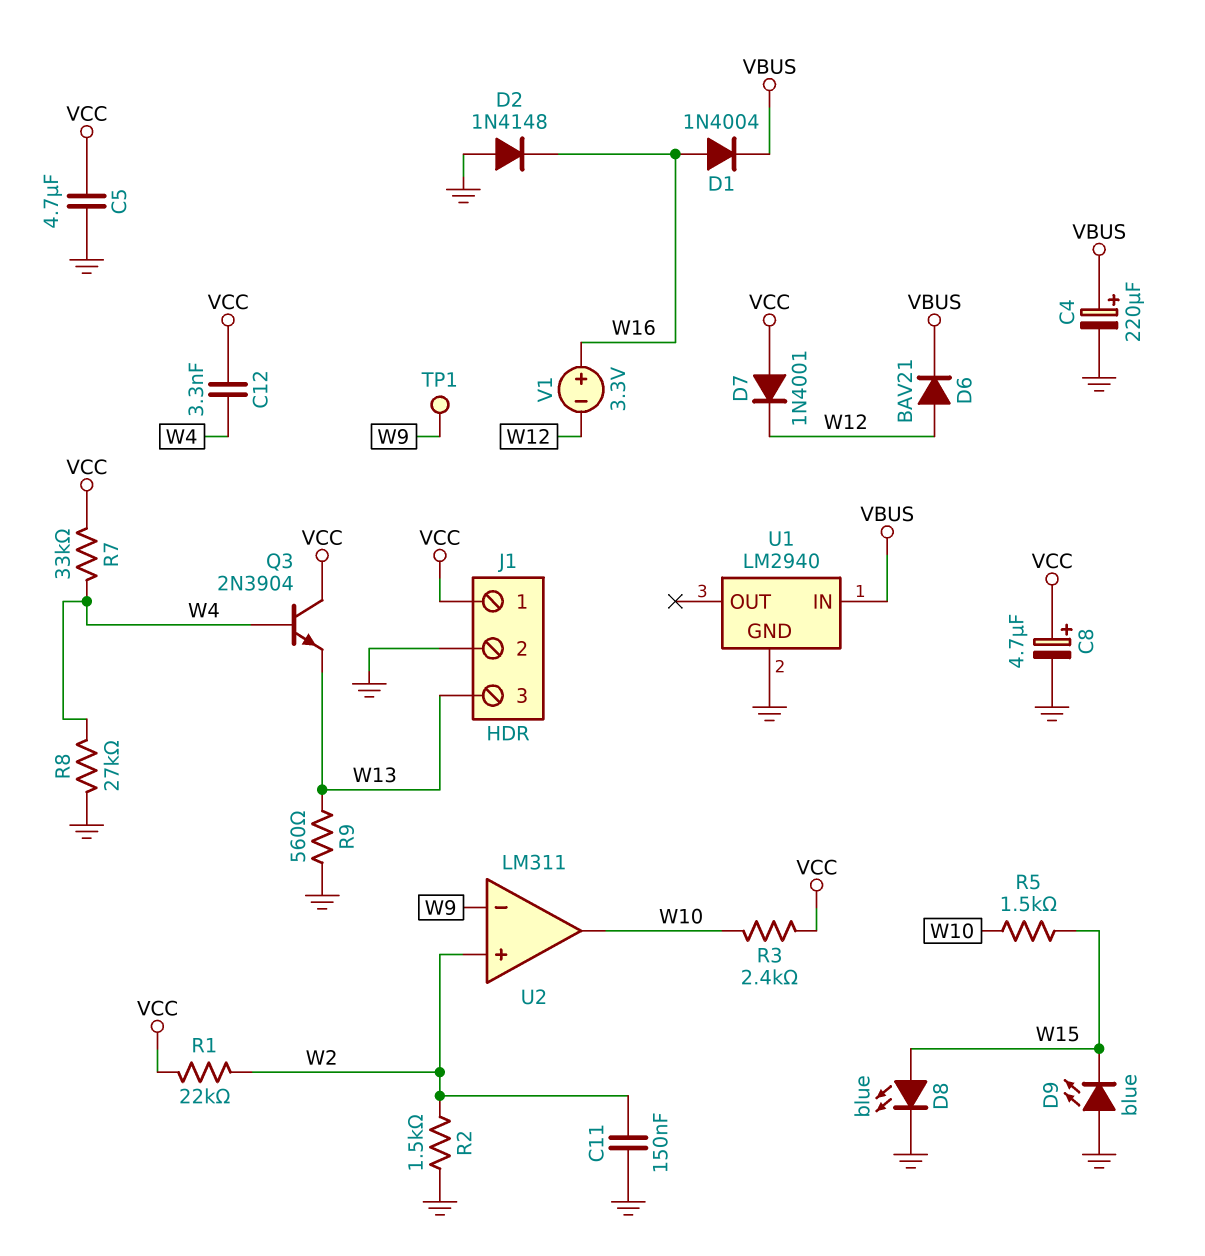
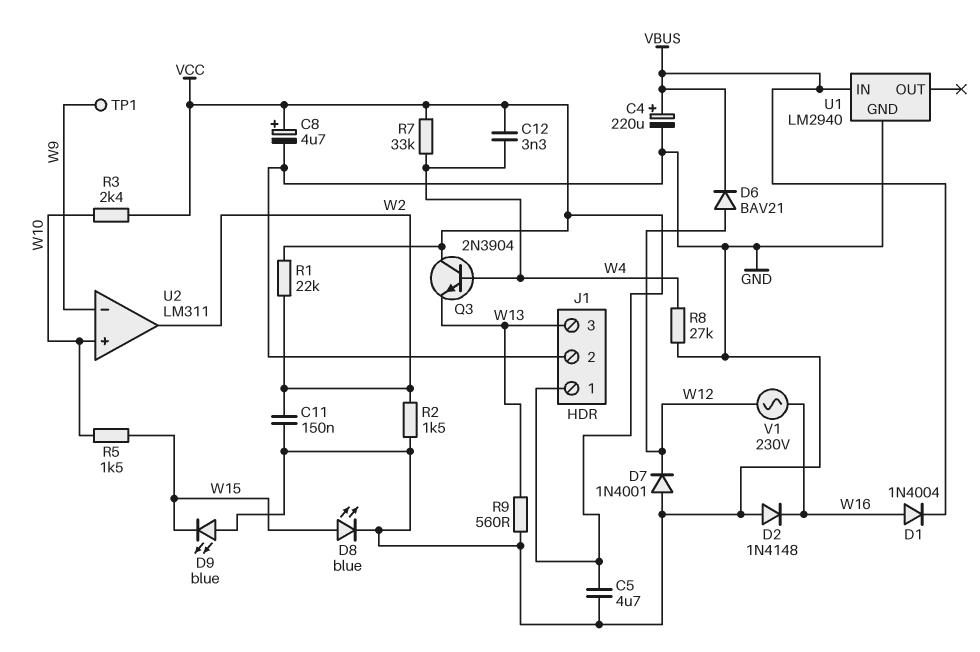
D7: diode 1N4001 (A VCC, K W12) -> diode 1N4001 (A GND, K W12)
U2 pin in+: W2 -> W10
U2 pin out: W10 -> W2
V1: 3.3V (plus W16, minus W12) -> AC 230V (W12, W16)

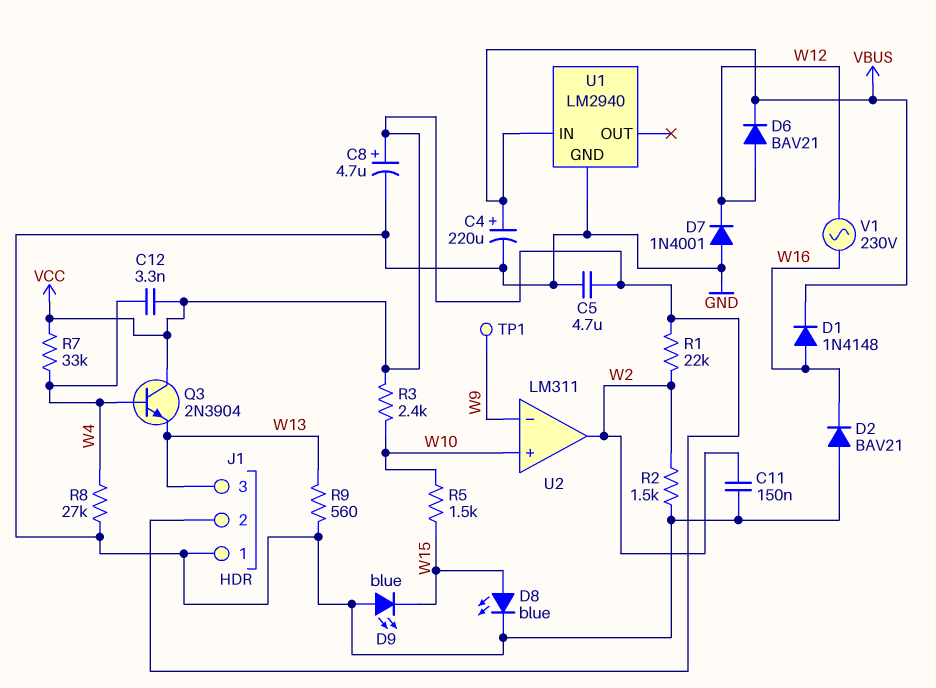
D1: diode 1N4004 (A W16, K VBUS) -> diode 1N4148 (A W16, K VBUS)
D2: diode 1N4148 (A GND, K W16) -> diode BAV21 (A GND, K W16)
J1 pin 1: VCC -> GND
J1 pin 2: GND -> VCC

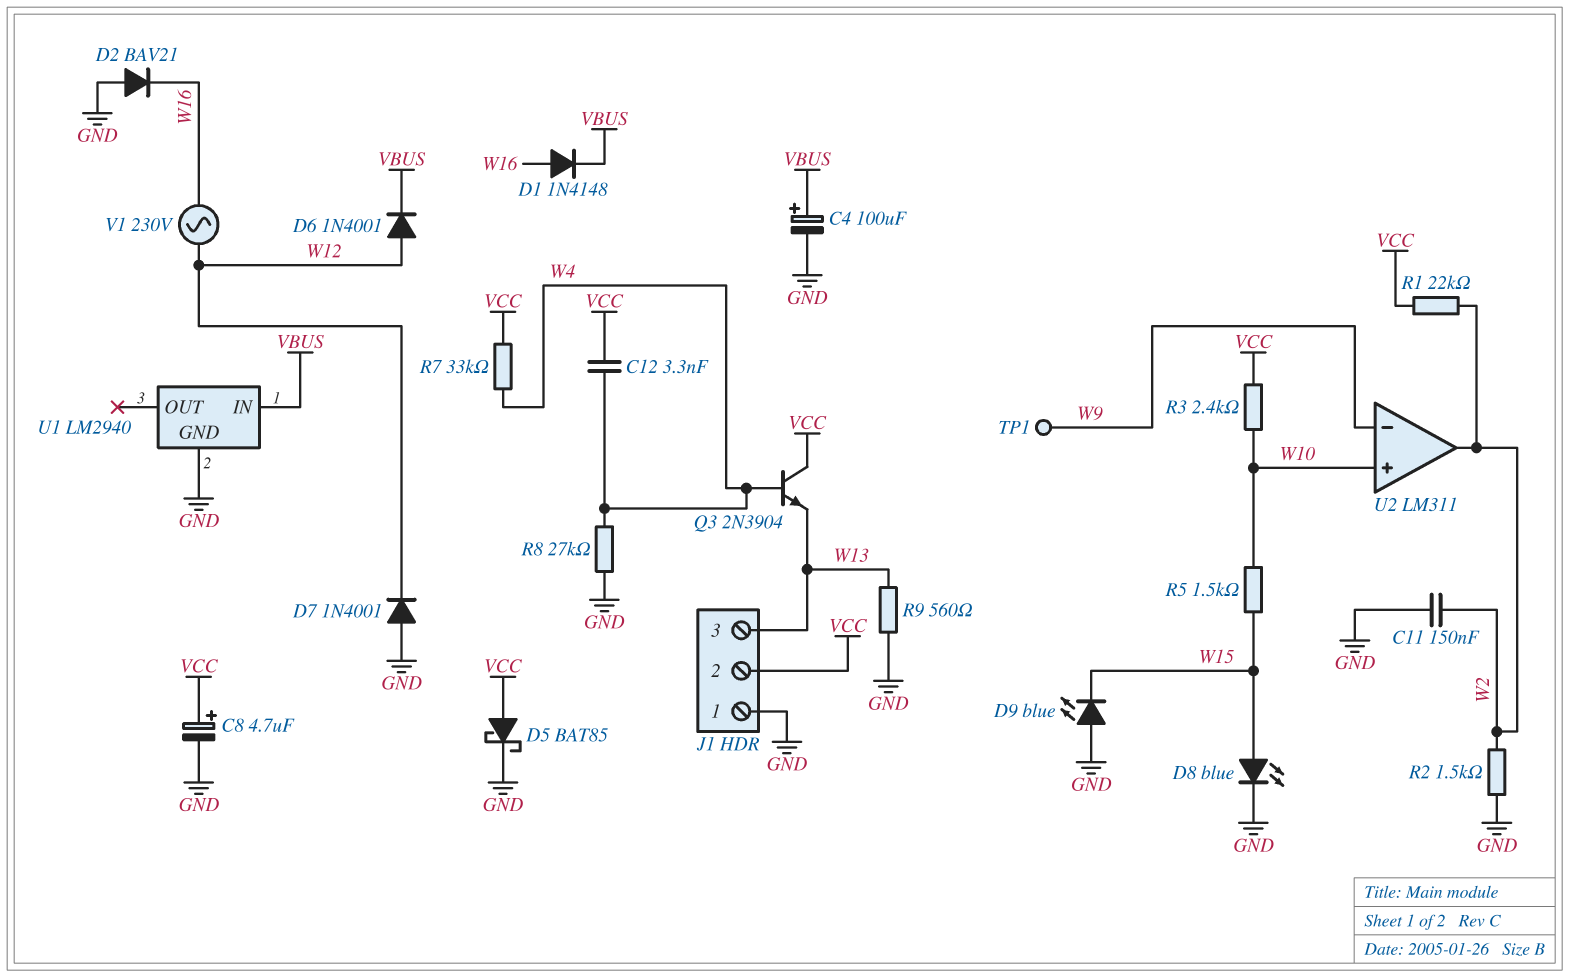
C4: 220uF (plus VBUS, minus GND) -> 100uF (plus VBUS, minus GND)
C5: 4.7uF (GND, VCC) -> none
D5: none -> schottky BAT85 (A VCC, K GND)
D6: diode BAV21 (A W12, K VBUS) -> diode 1N4001 (A W12, K VBUS)

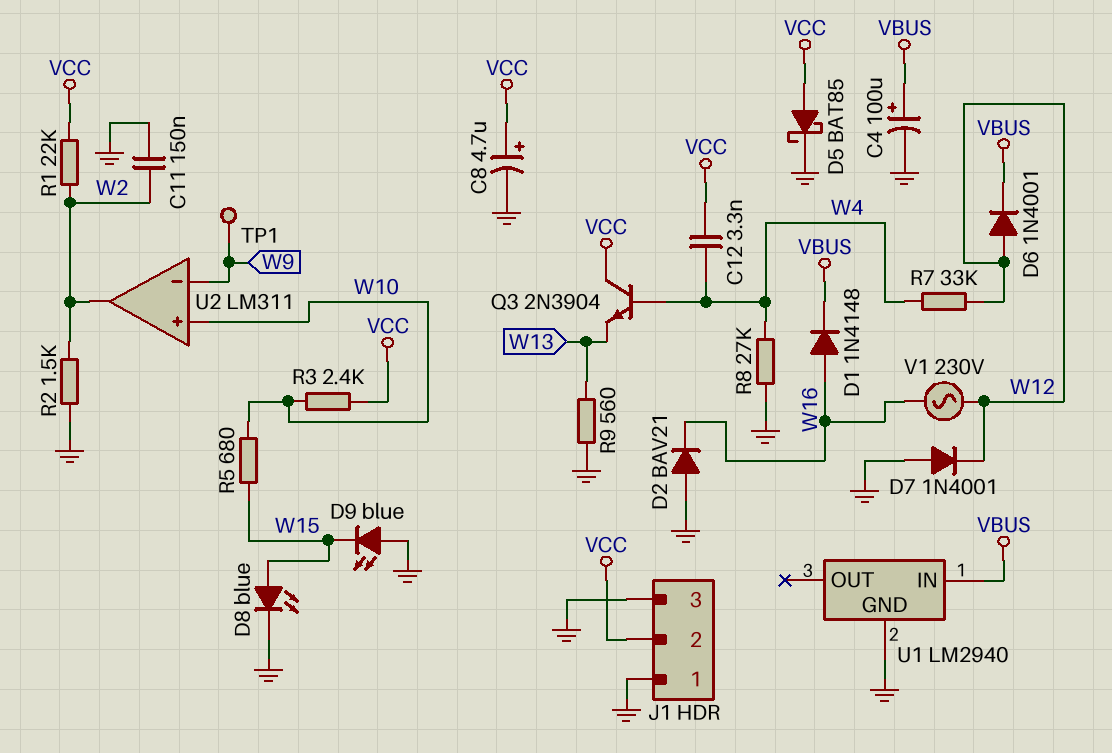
J1 pin 3: W13 -> GND
R5: 1.5k (W10, W15) -> 680 (W10, W15)
R7: 33k (VCC, W4) -> 33k (W4, W12)

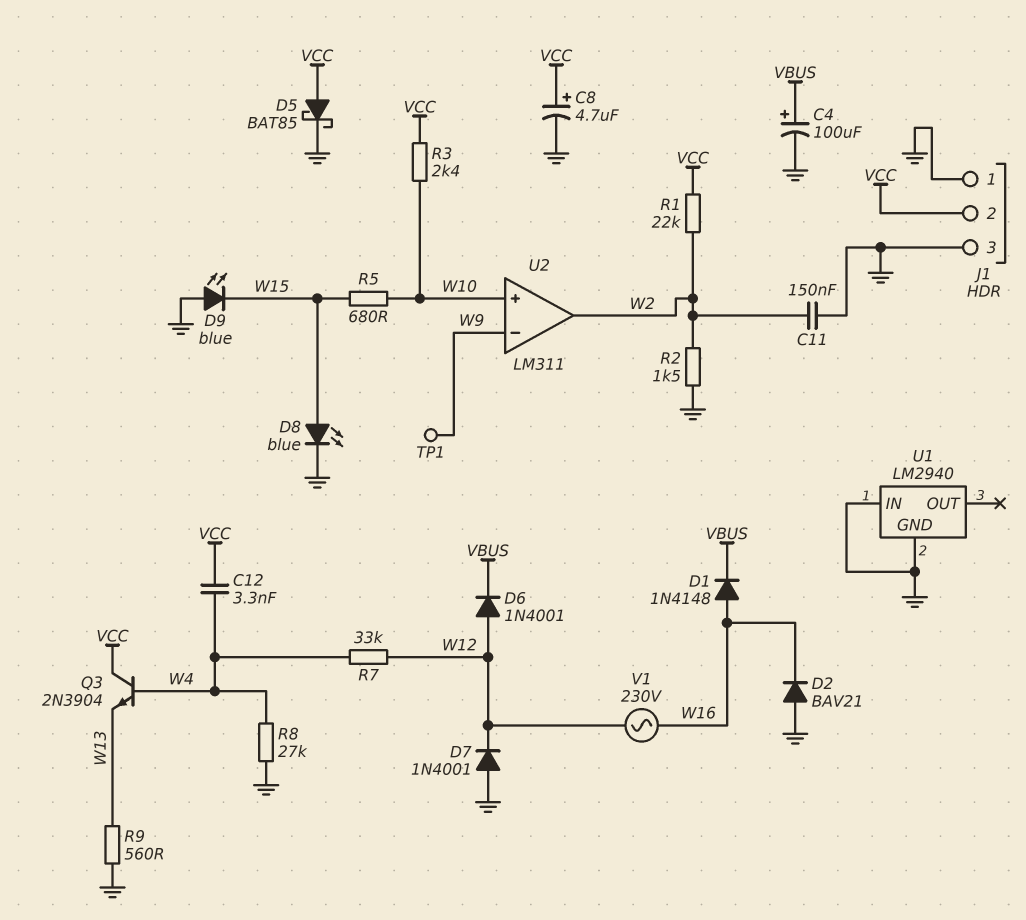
U1 pin IN: VBUS -> GND

